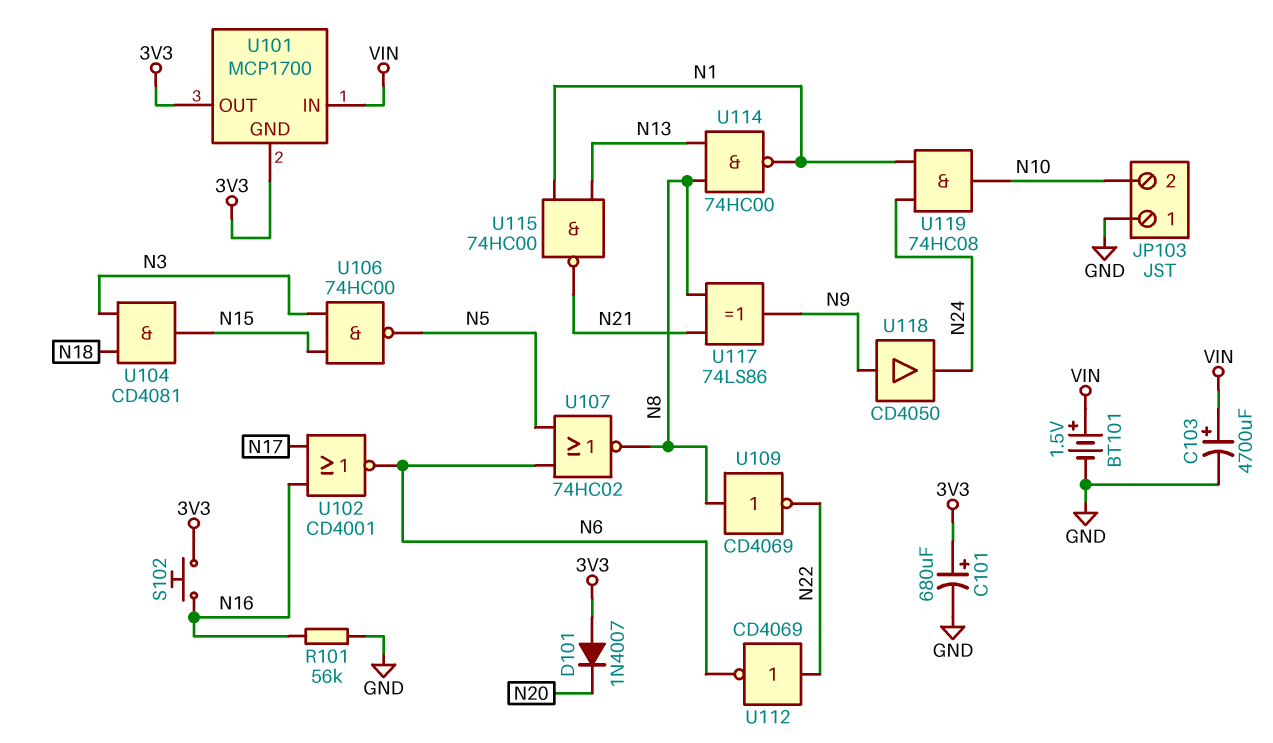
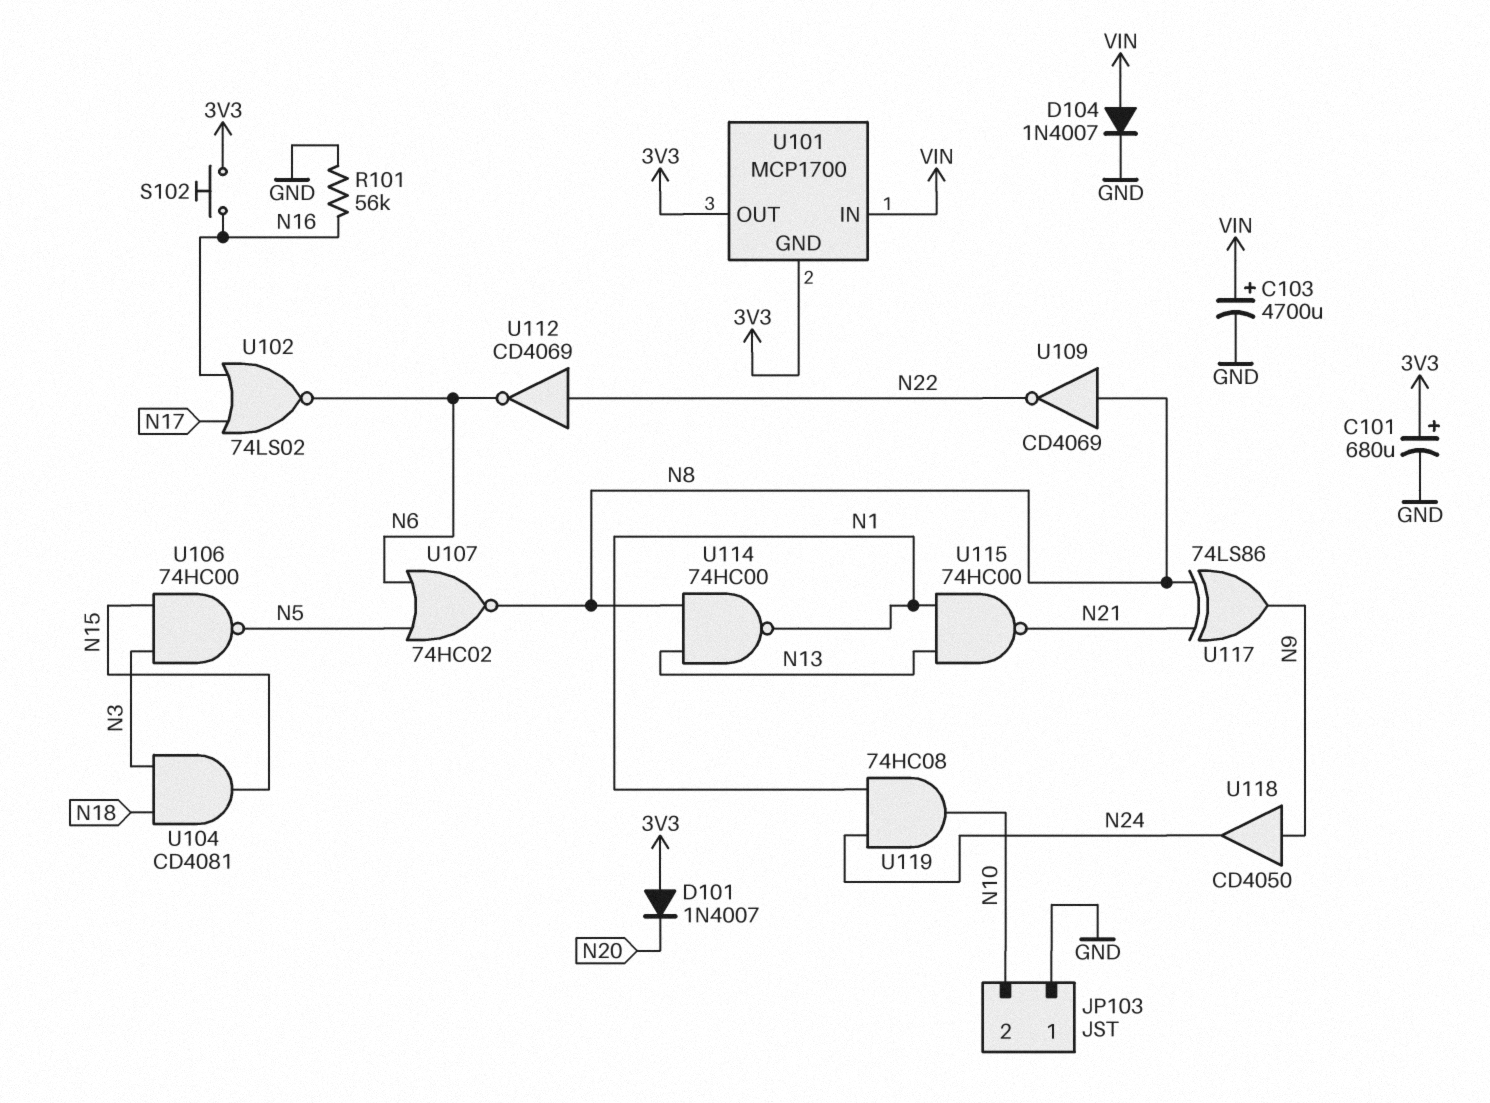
BT101: 1.5V (plus VIN, minus GND) -> none
D104: none -> diode 1N4007 (A VIN, K GND)
U102: NOR CD4001 (in N16, in N17, out N6) -> NOR 74LS02 (in N16, in N17, out N6)

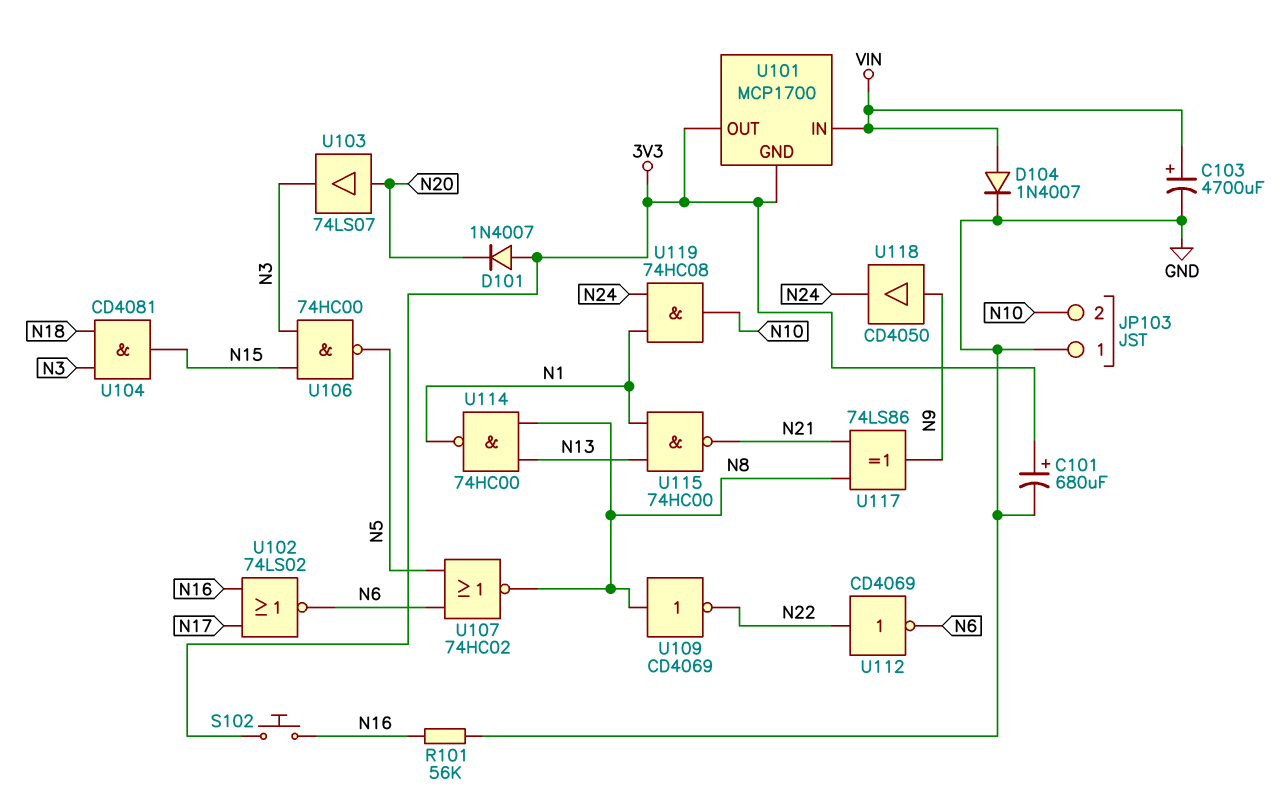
U103: none -> buffer 74LS07 (in N20, out N3)

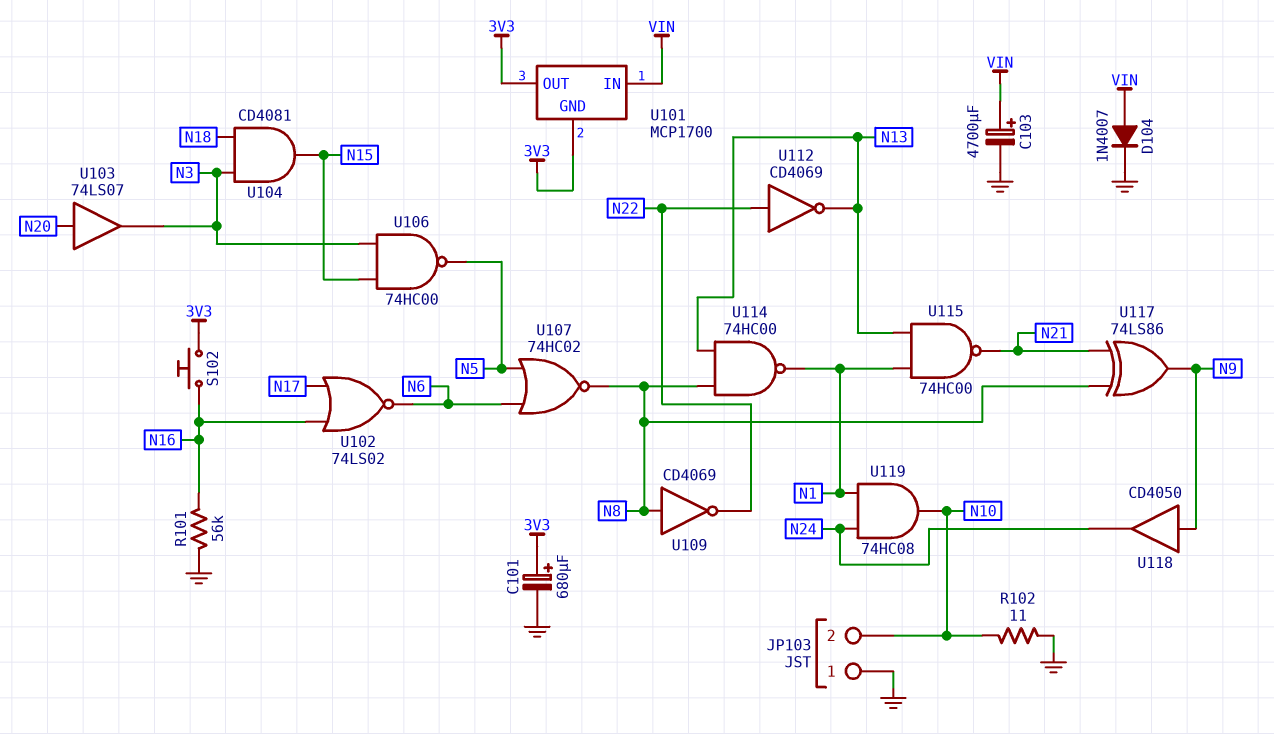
D101: diode 1N4007 (A 3V3, K N20) -> none
R102: none -> 11 (GND, N10)
U112: NOT CD4069 (in N22, out N6) -> NOT CD4069 (in N22, out N13)

